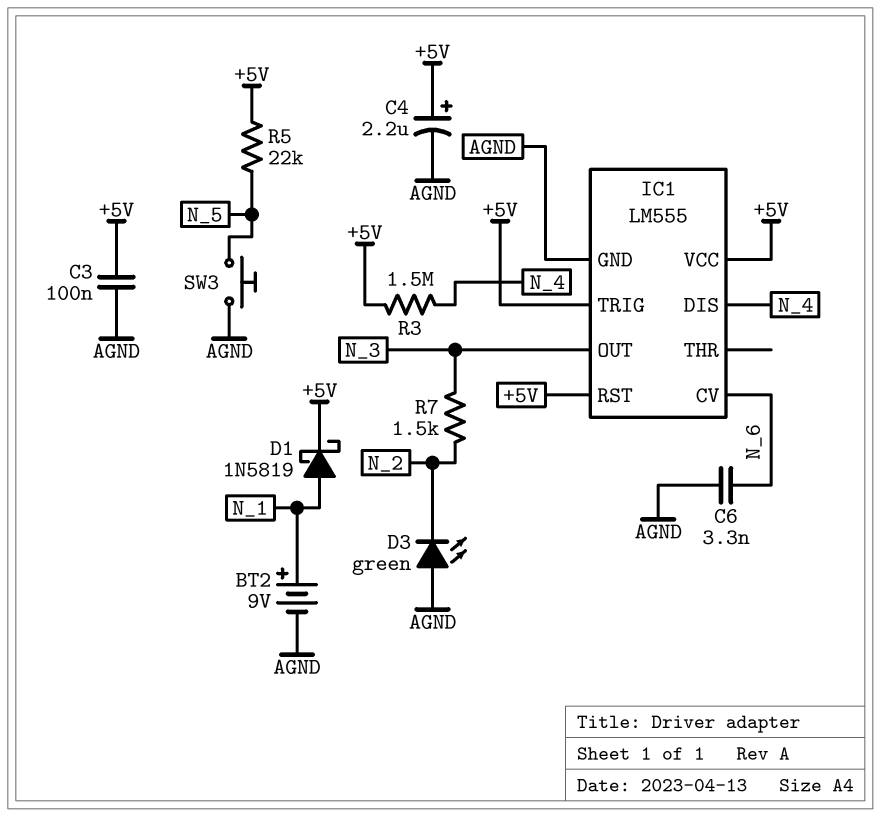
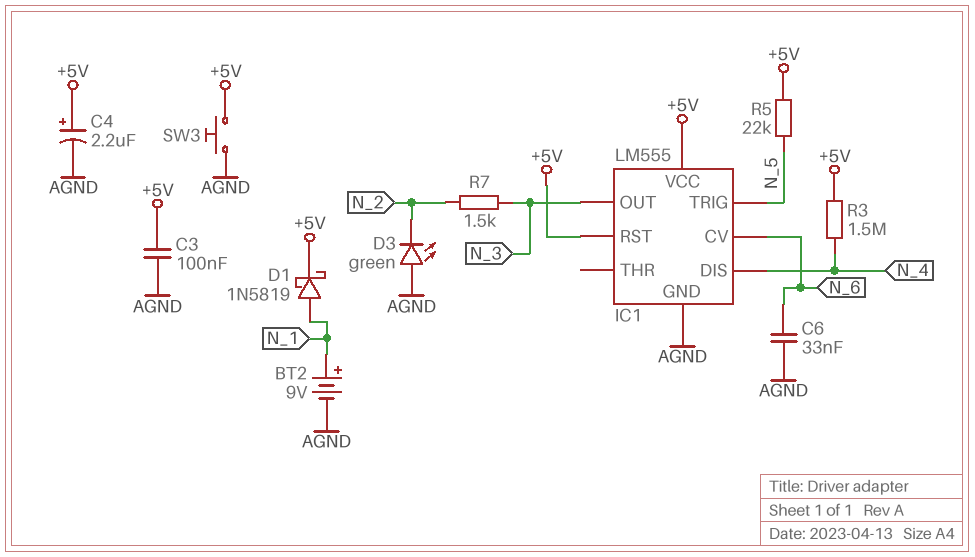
C6: 3.3nF (AGND, N_6) -> 33nF (AGND, N_6)
IC1 pin TRIG: +5V -> N_5
SW3: button (AGND, N_5) -> button (+5V, AGND)

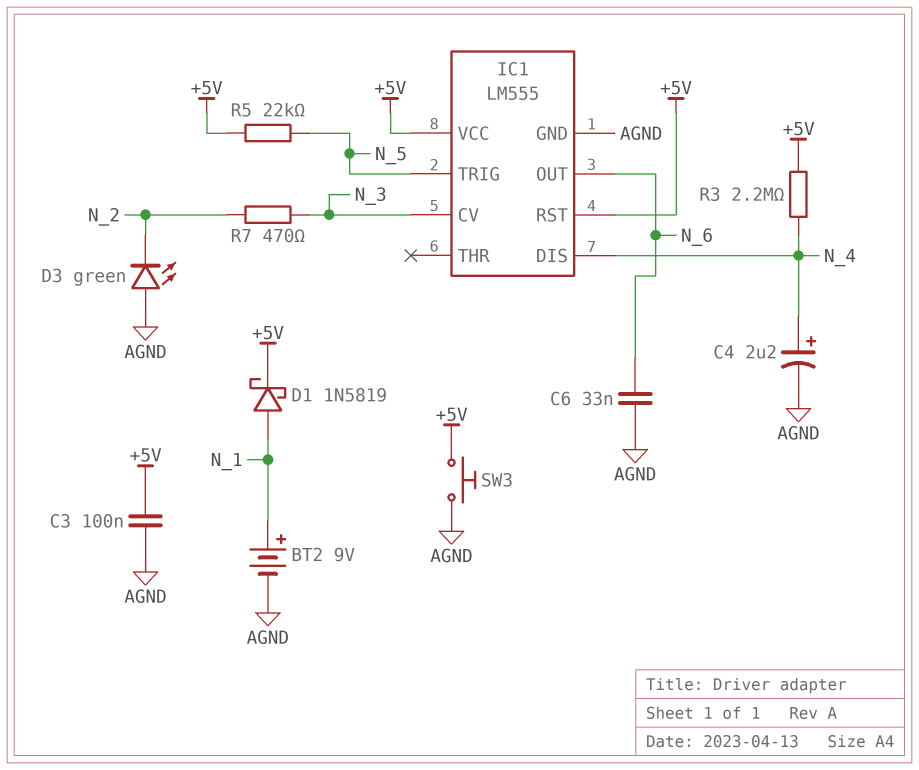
C4: 2.2uF (plus +5V, minus AGND) -> 2.2uF (plus N_4, minus AGND)
IC1 pin CV: N_6 -> N_3
IC1 pin OUT: N_3 -> N_6
R3: 1.5M (+5V, N_4) -> 2.2M (+5V, N_4)
R7: 1.5k (N_2, N_3) -> 470 (N_2, N_3)

